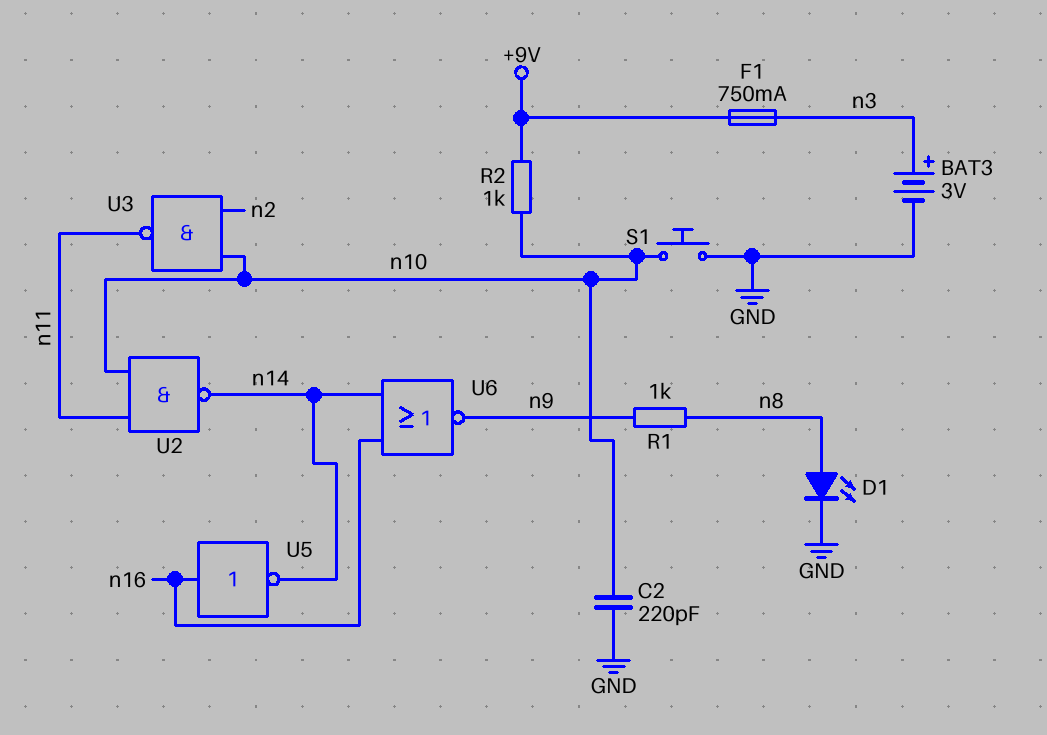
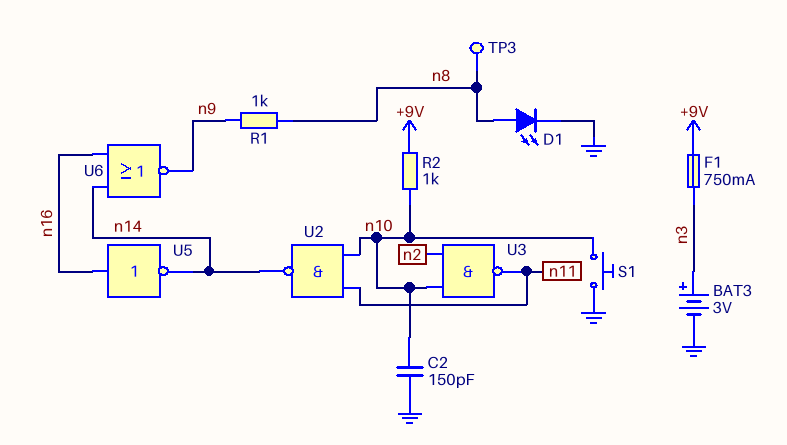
C2: 220pF (GND, n10) -> 150pF (GND, n10)
TP3: none -> test point (n8)

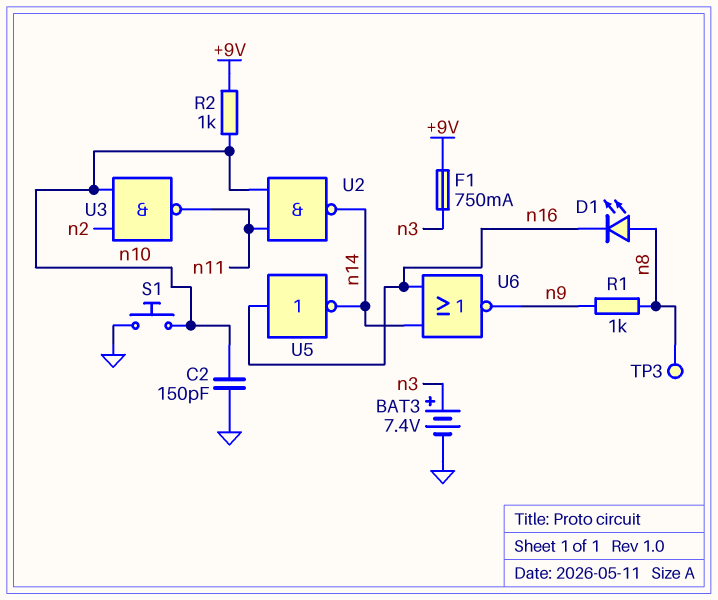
BAT3: 3V (plus n3, minus GND) -> 7.4V (plus n3, minus GND)
D1: LED (A n8, K GND) -> LED (A n8, K n16)

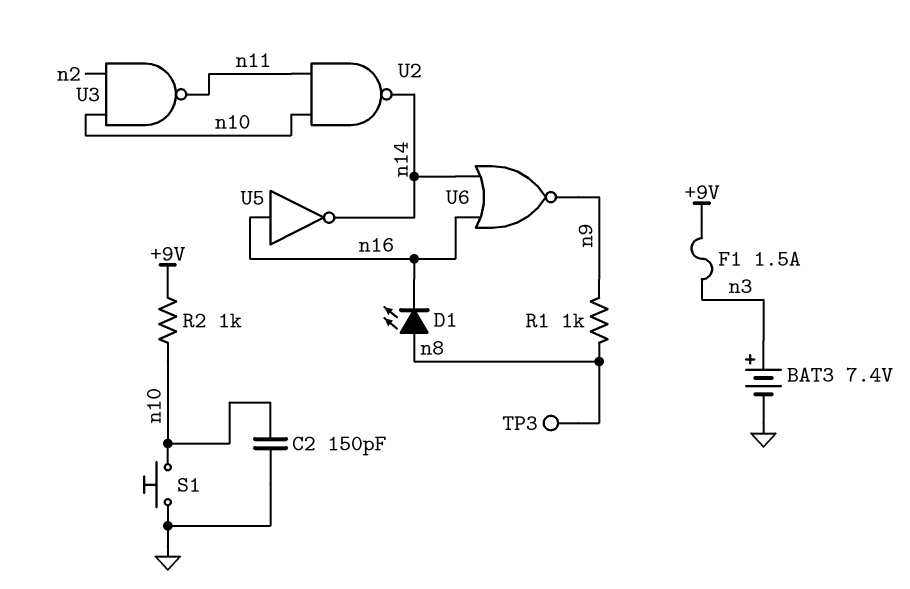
F1: 750mA (+9V, n3) -> 1.5A (+9V, n3)

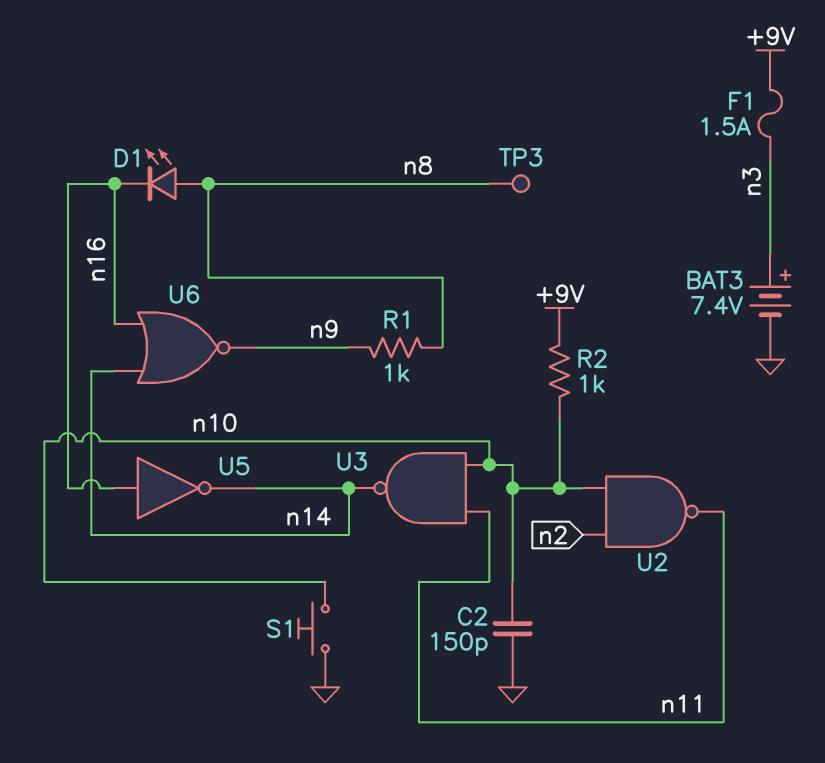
U2: NAND (in n10, in n11, out n14) -> NAND (in n2, in n10, out n11)
U3: NAND (in n2, in n10, out n11) -> NAND (in n10, in n11, out n14)

